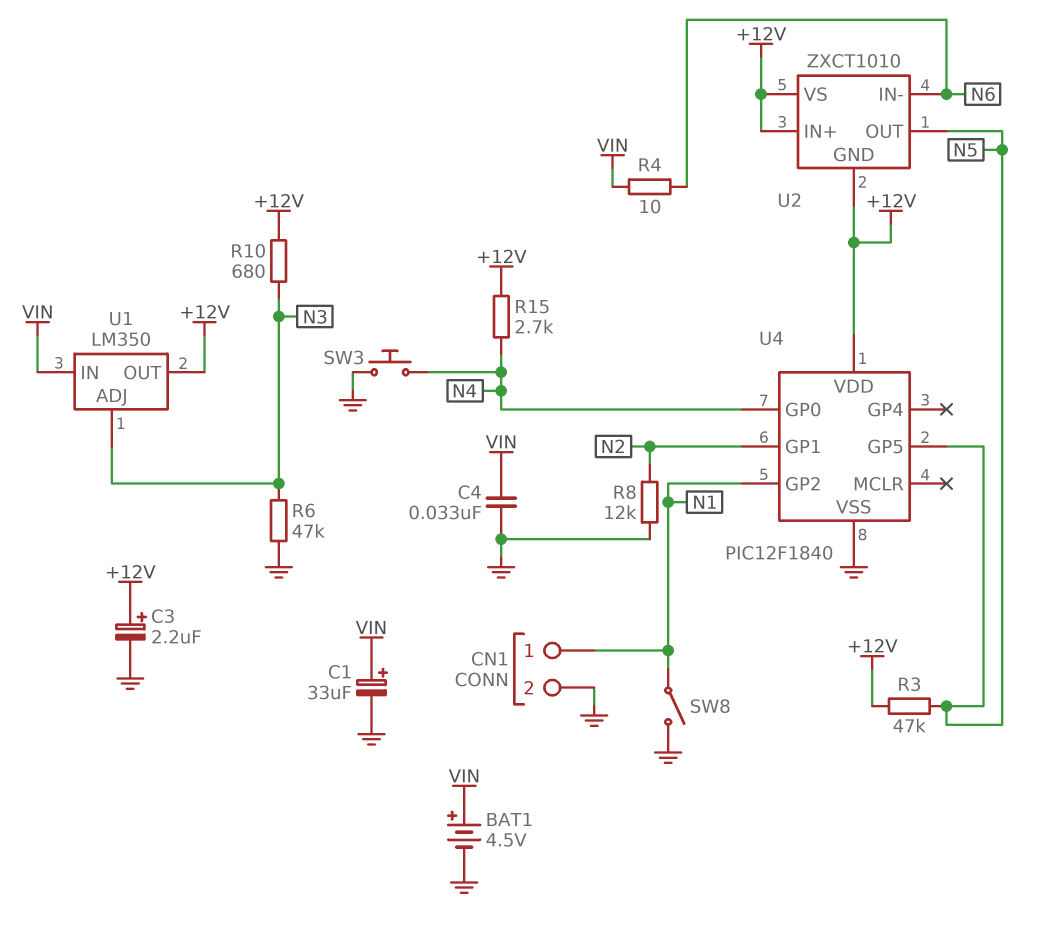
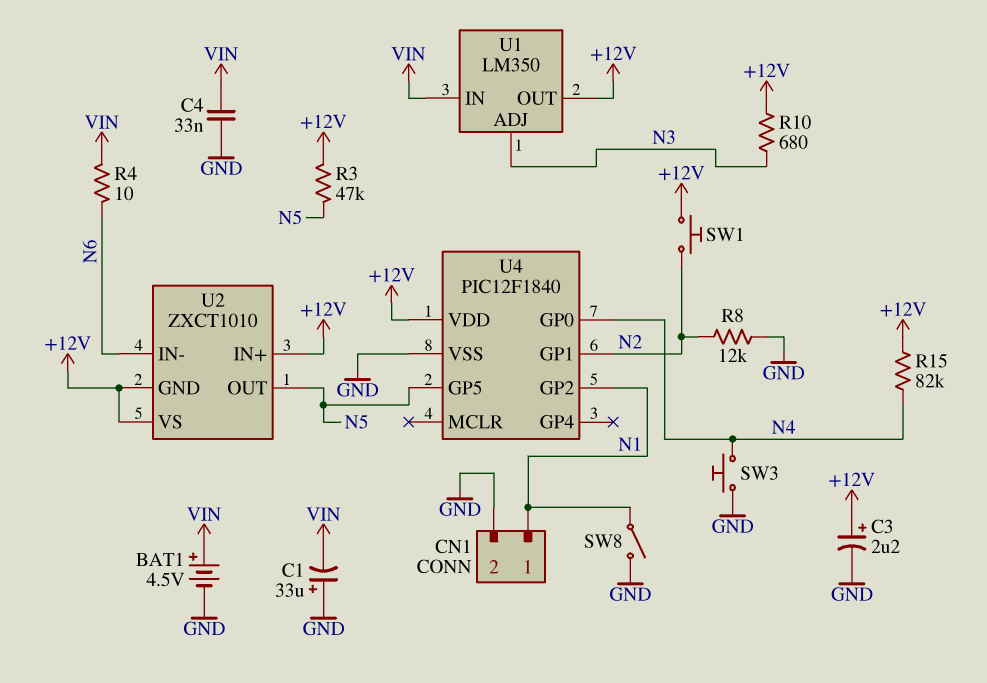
C1: 33uF (plus VIN, minus GND) -> 33uF (plus GND, minus VIN)
R6: 47k (GND, N3) -> none
R15: 2.7k (+12V, N4) -> 82k (+12V, N4)
SW1: none -> button (+12V, N2)

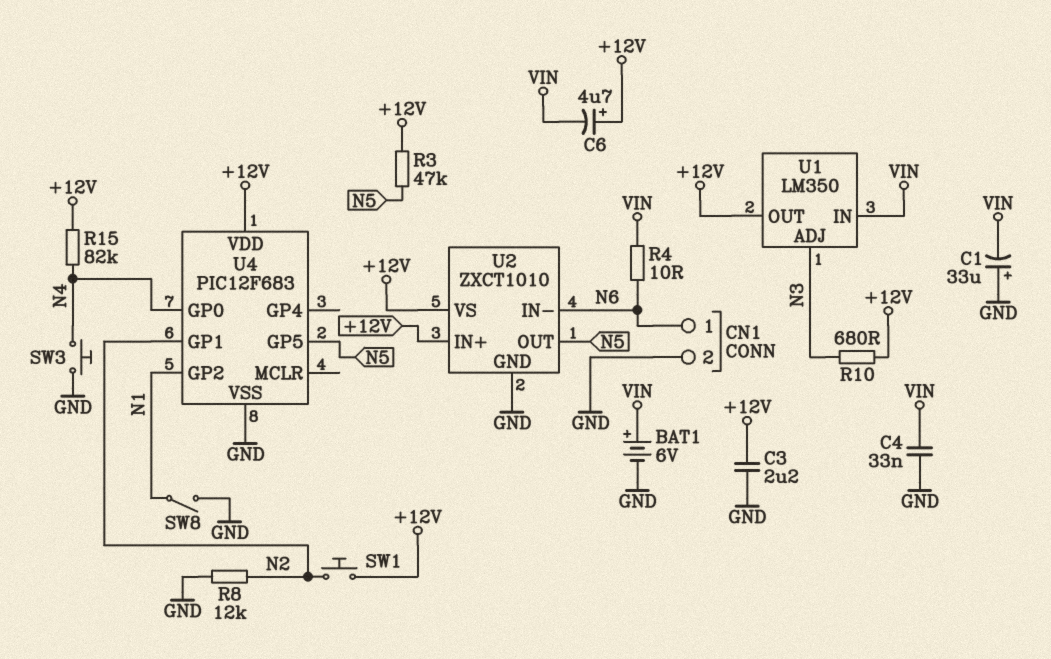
BAT1: 4.5V (plus VIN, minus GND) -> 6V (plus VIN, minus GND)
C3: 2.2uF (plus +12V, minus GND) -> 2.2uF (+12V, GND)
C6: none -> 4.7uF (plus +12V, minus VIN)
CN1 pin 1: N1 -> N6
U2 pin GND: +12V -> GND
U4: PIC12F1840 -> PIC12F683

